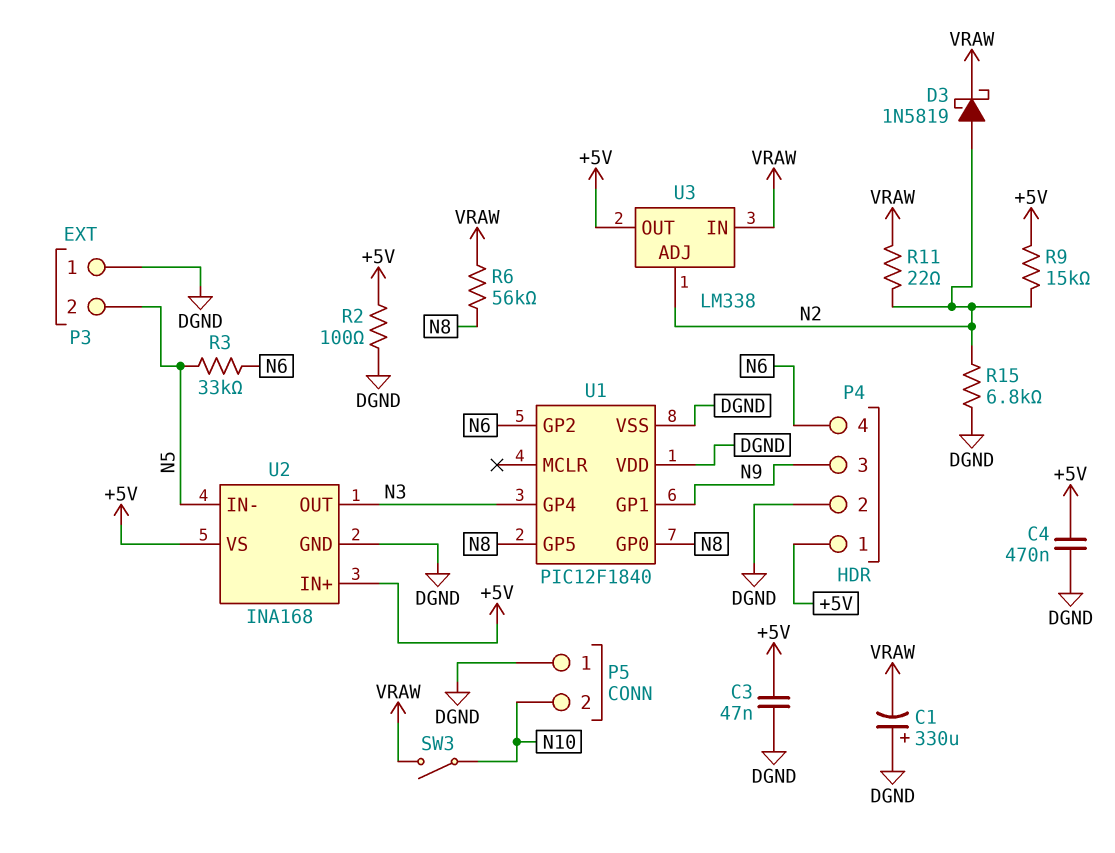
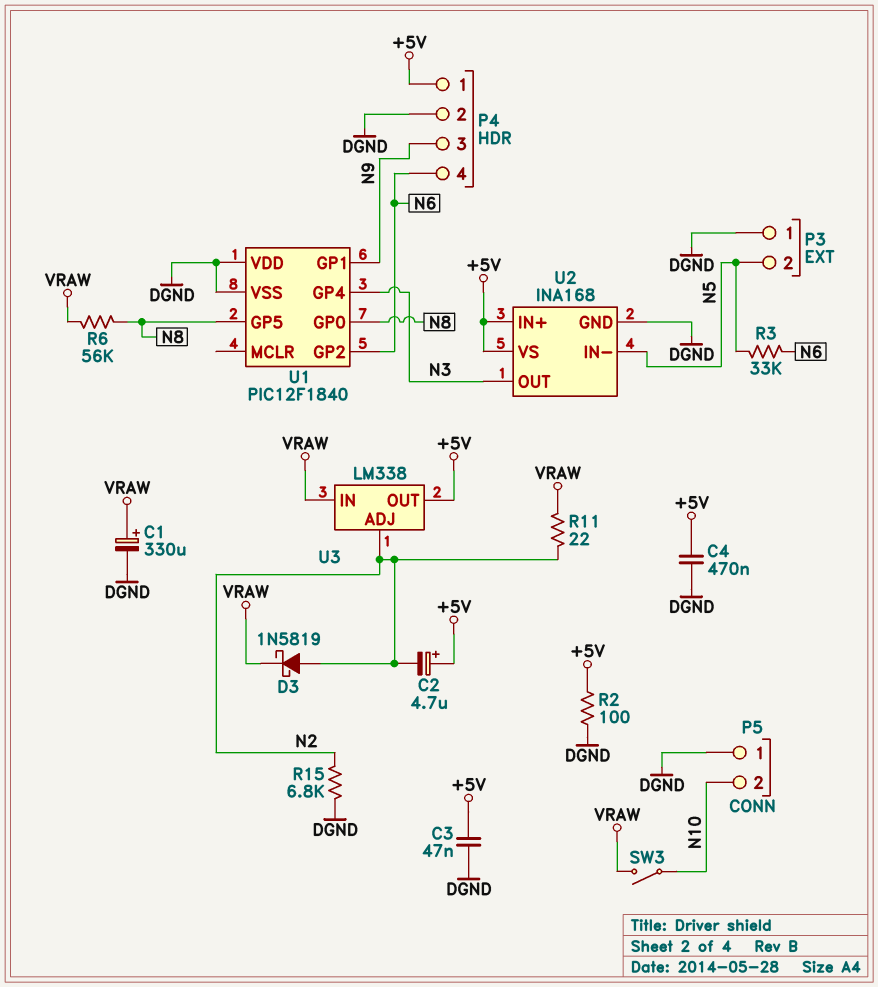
C1: 330uF (plus DGND, minus VRAW) -> 330uF (plus VRAW, minus DGND)
C2: none -> 4.7uF (plus +5V, minus N2)
R9: 15k (+5V, N2) -> none

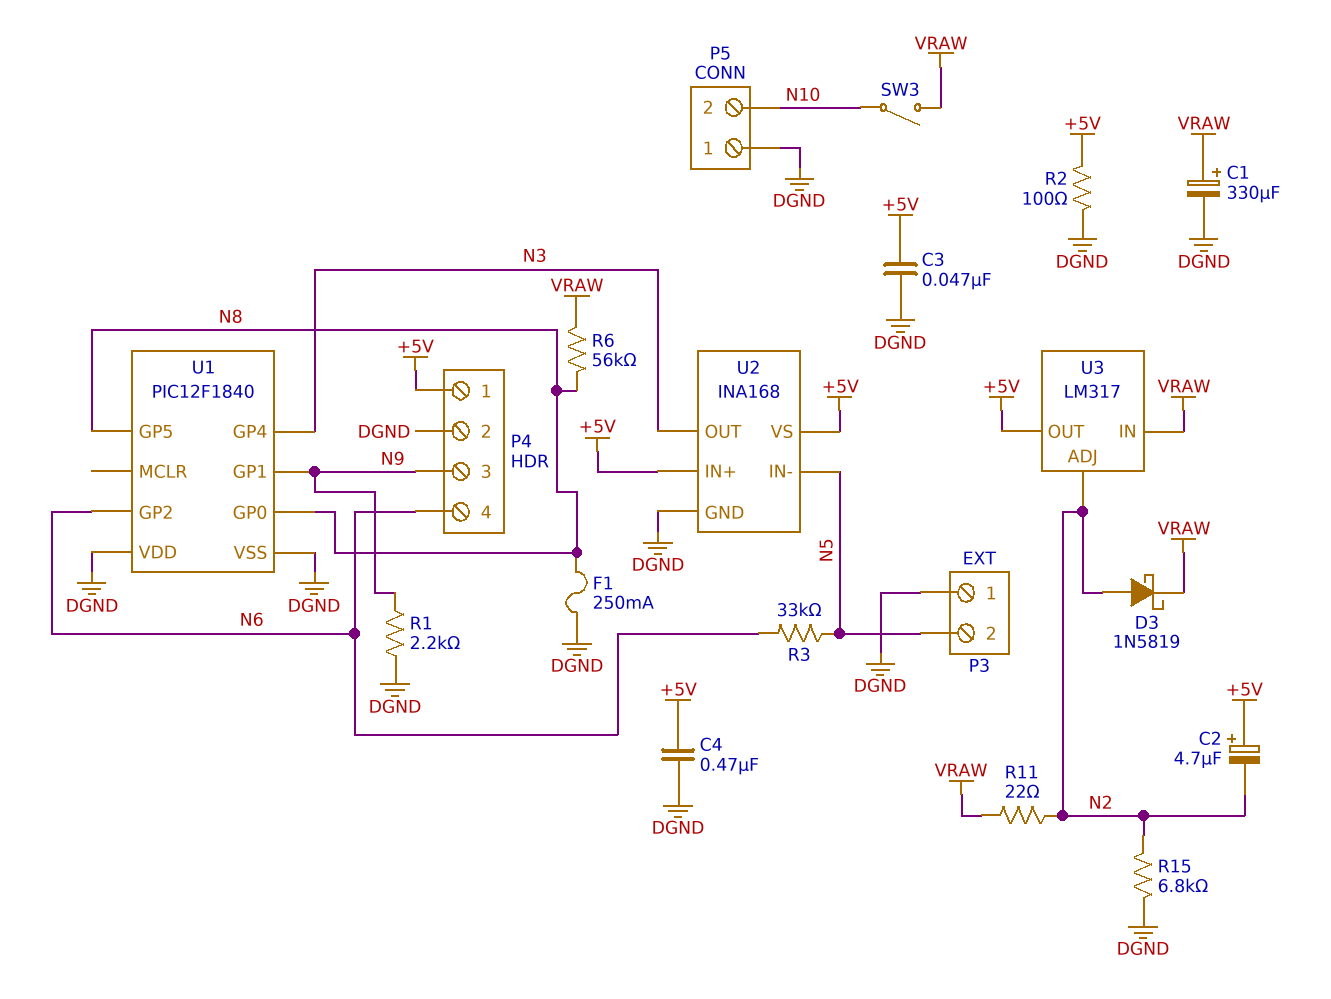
F1: none -> 250mA (DGND, N8)
R1: none -> 2.2k (DGND, N9)
U3: LM338 -> LM317

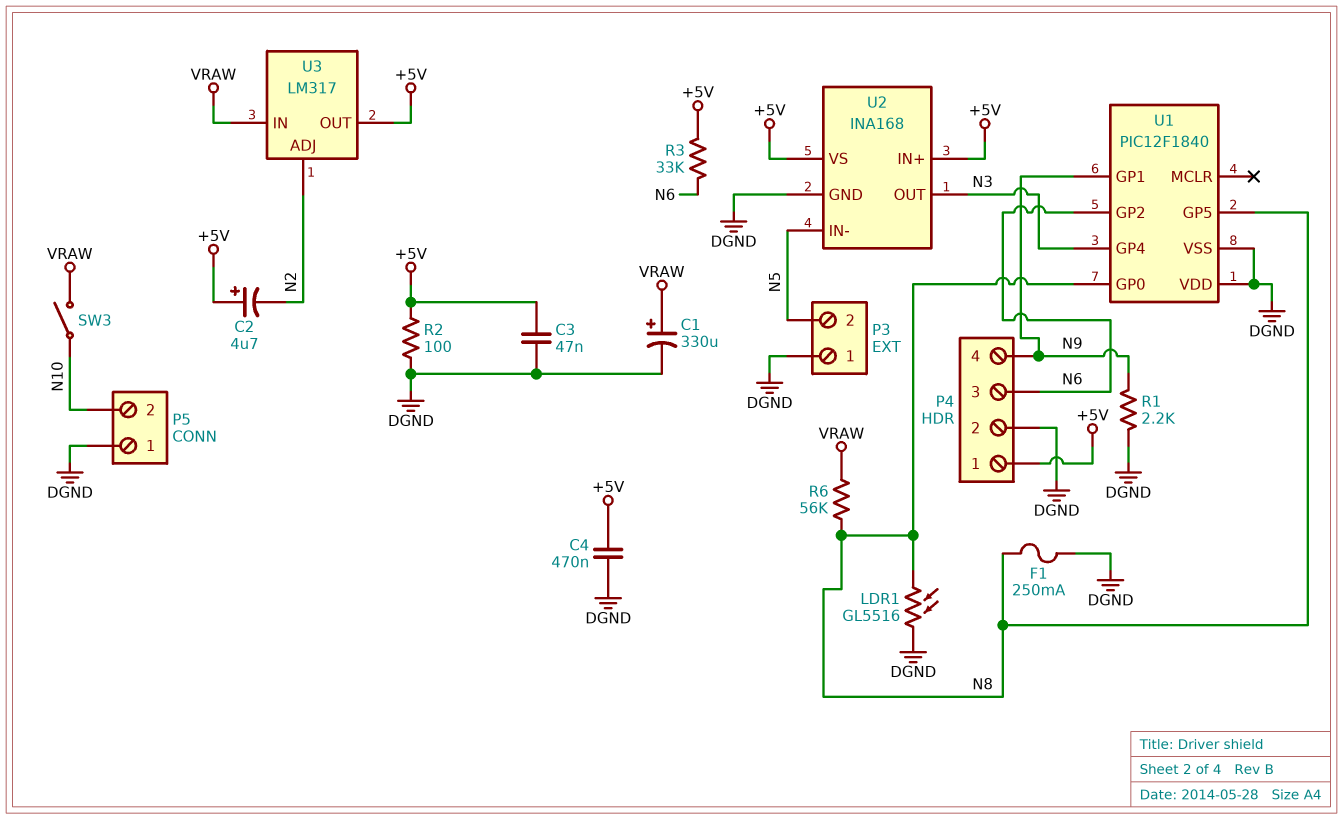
D3: schottky 1N5819 (A N2, K VRAW) -> none
LDR1: none -> GL5516 (DGND, N8)
P4 pin 3: N9 -> N6
P4 pin 4: N6 -> N9
R3: 33k (N5, N6) -> 33k (+5V, N6)
R11: 22 (N2, VRAW) -> none
R15: 6.8k (DGND, N2) -> none

